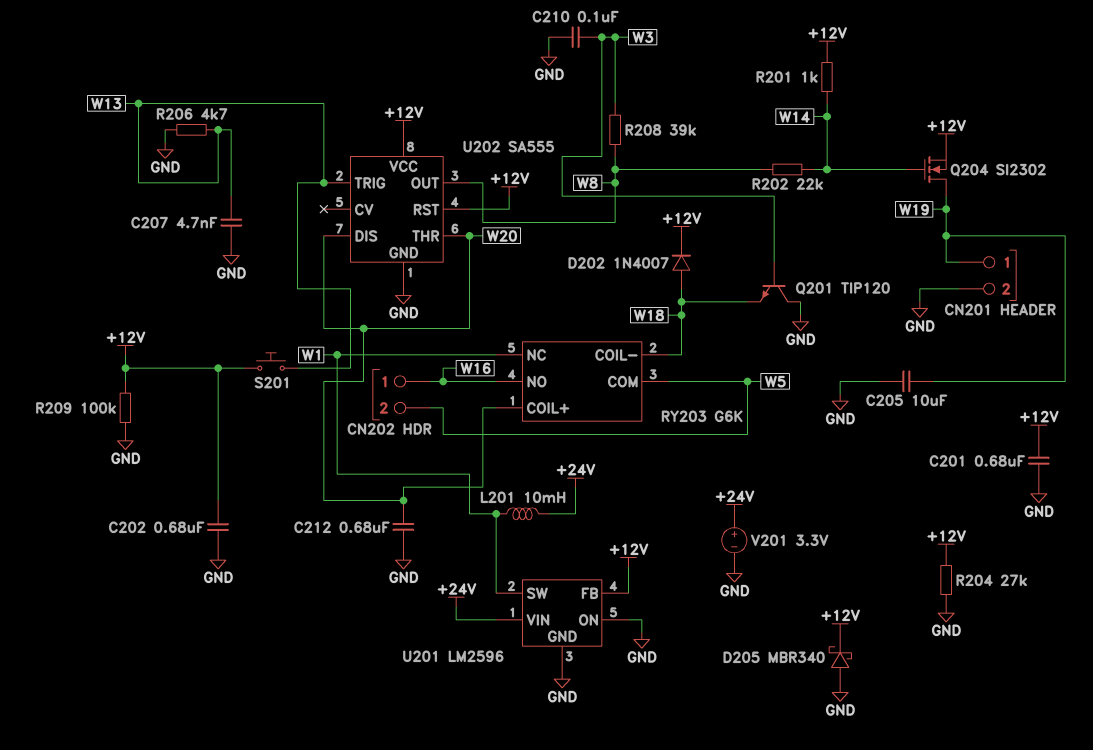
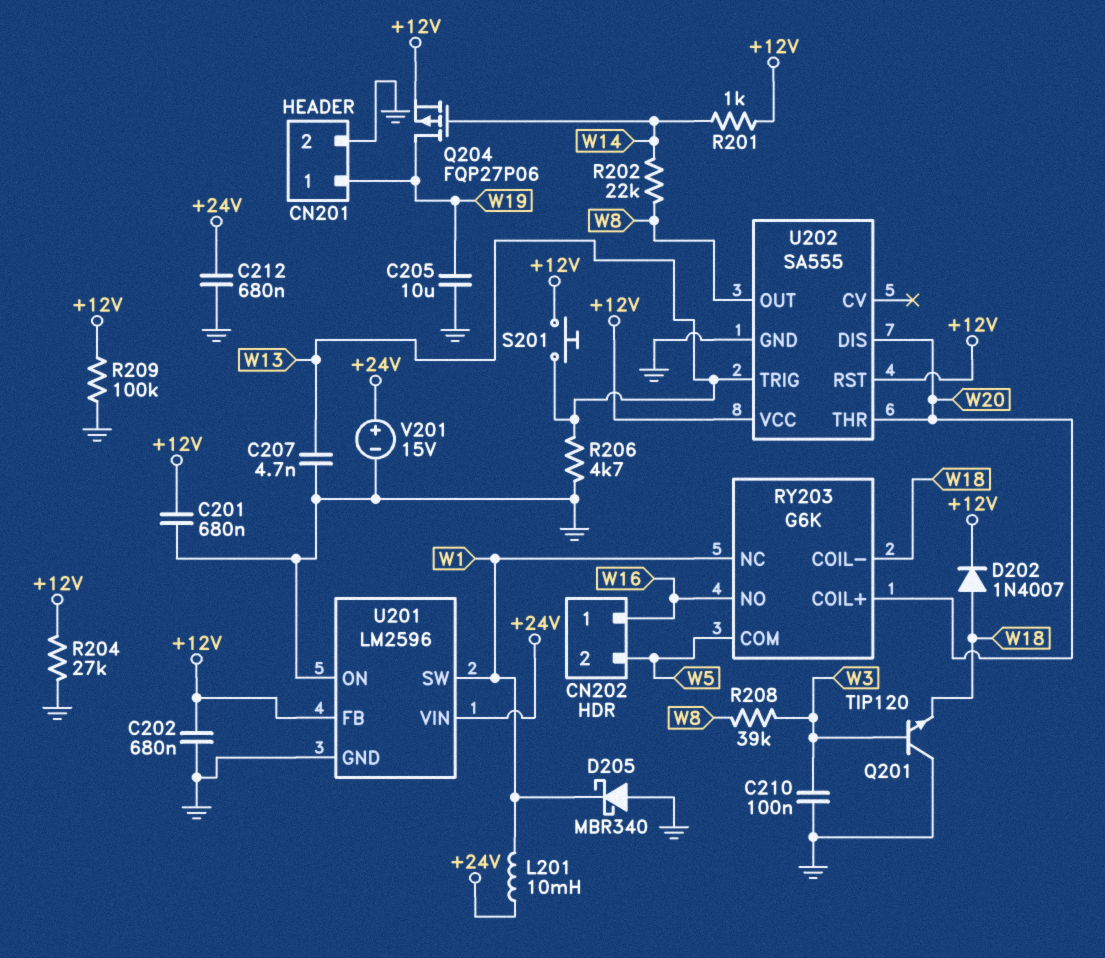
C212: 680nF (GND, W20) -> 680nF (+24V, GND)
D205: schottky MBR340 (A GND, K +12V) -> schottky MBR340 (A GND, K W1)
Q204: NMOS SI2302 (G W14, D W19, S +12V) -> PMOS FQP27P06 (G W14, D W19, S +12V)
V201: 3.3V (plus +24V, minus GND) -> 15V (plus +24V, minus GND)

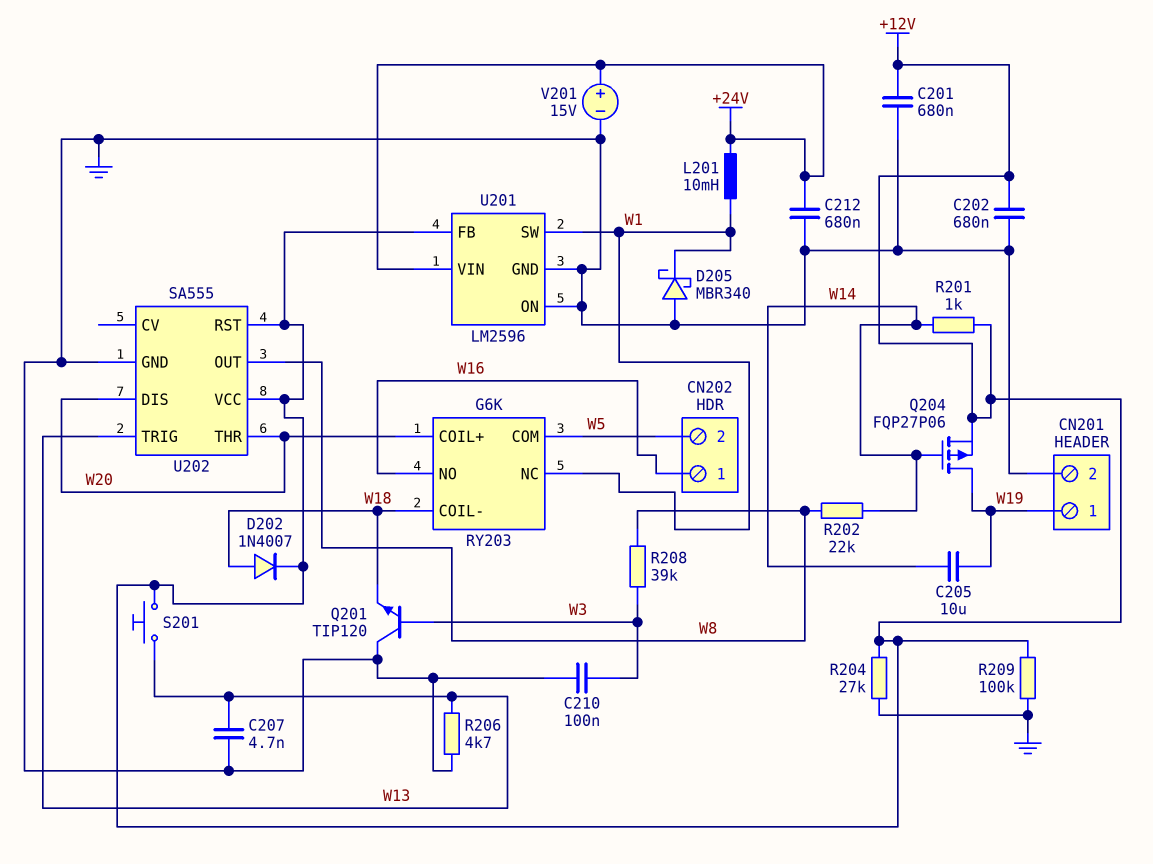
C205: 10uF (GND, W19) -> 10uF (W14, W19)

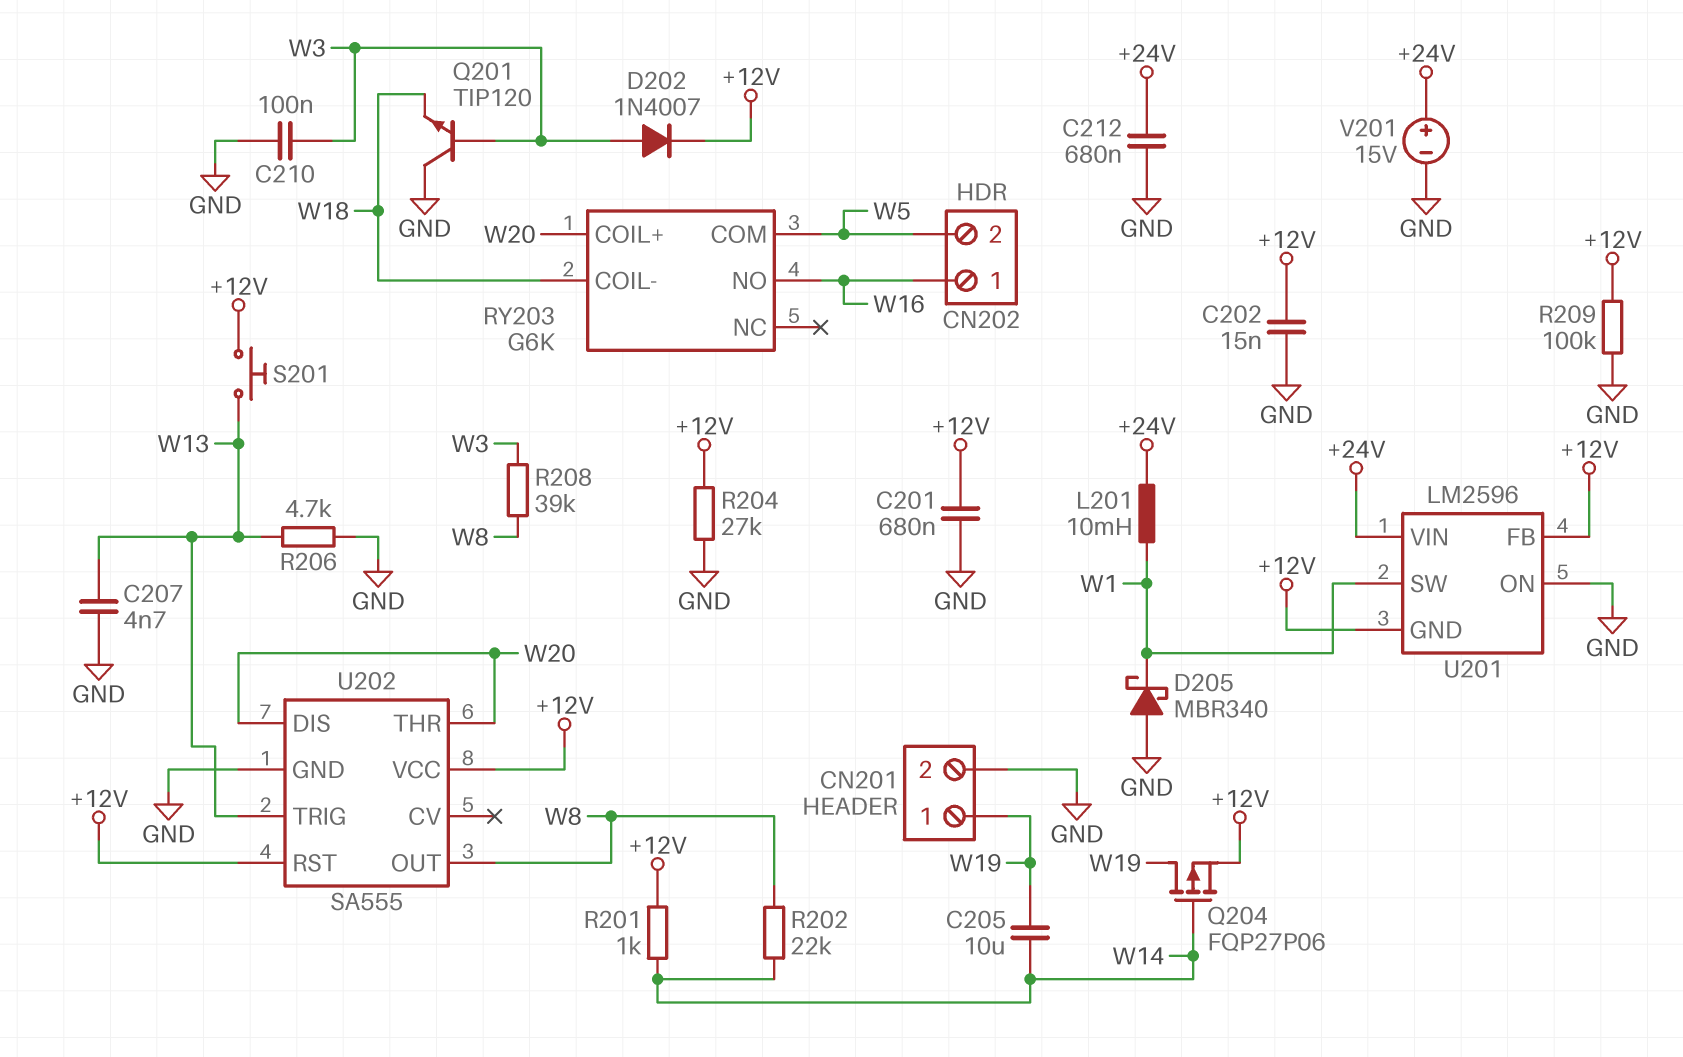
C202: 680nF (+12V, GND) -> 15nF (+12V, GND)
D202: diode 1N4007 (A W18, K +12V) -> diode 1N4007 (A W3, K +12V)
RY203 pin NC: W1 -> none
U201 pin GND: GND -> +12V

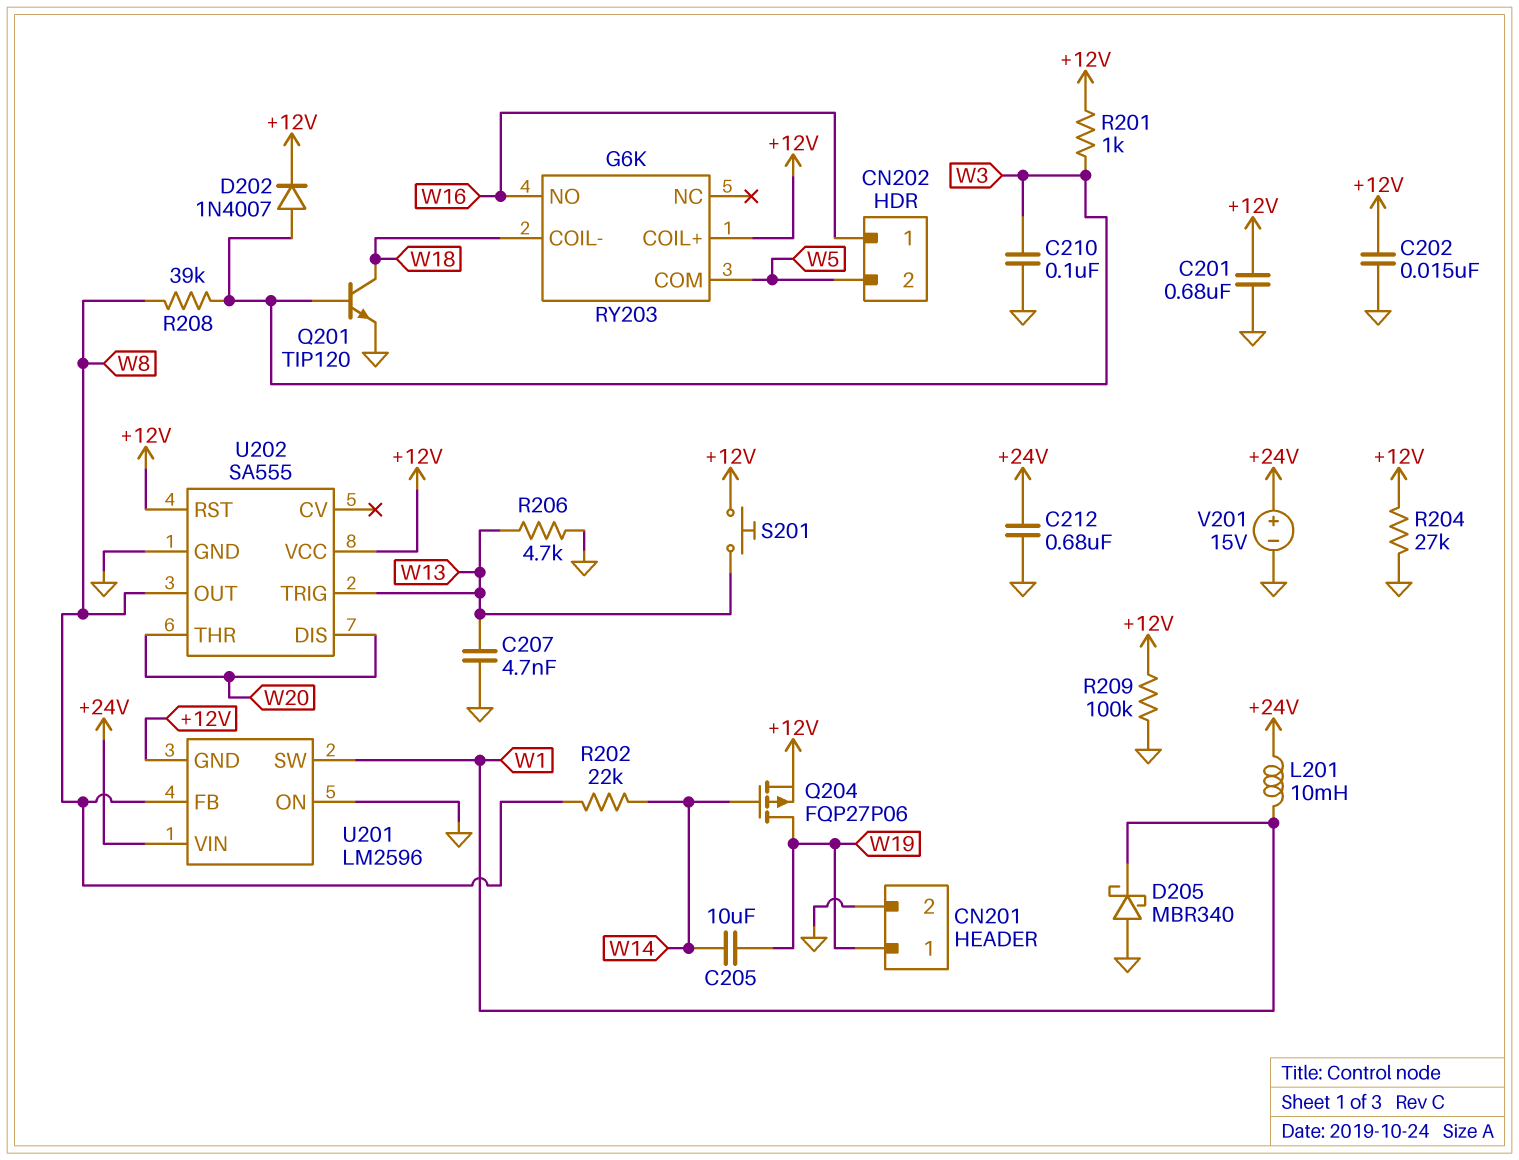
Q201: NPN TIP120 (B W3, C GND, E W18) -> NPN TIP120 (B W3, C W18, E GND)
R201: 1k (+12V, W14) -> 1k (+12V, W3)
RY203 pin COIL+: W20 -> +12V
U201 pin FB: +12V -> W8

